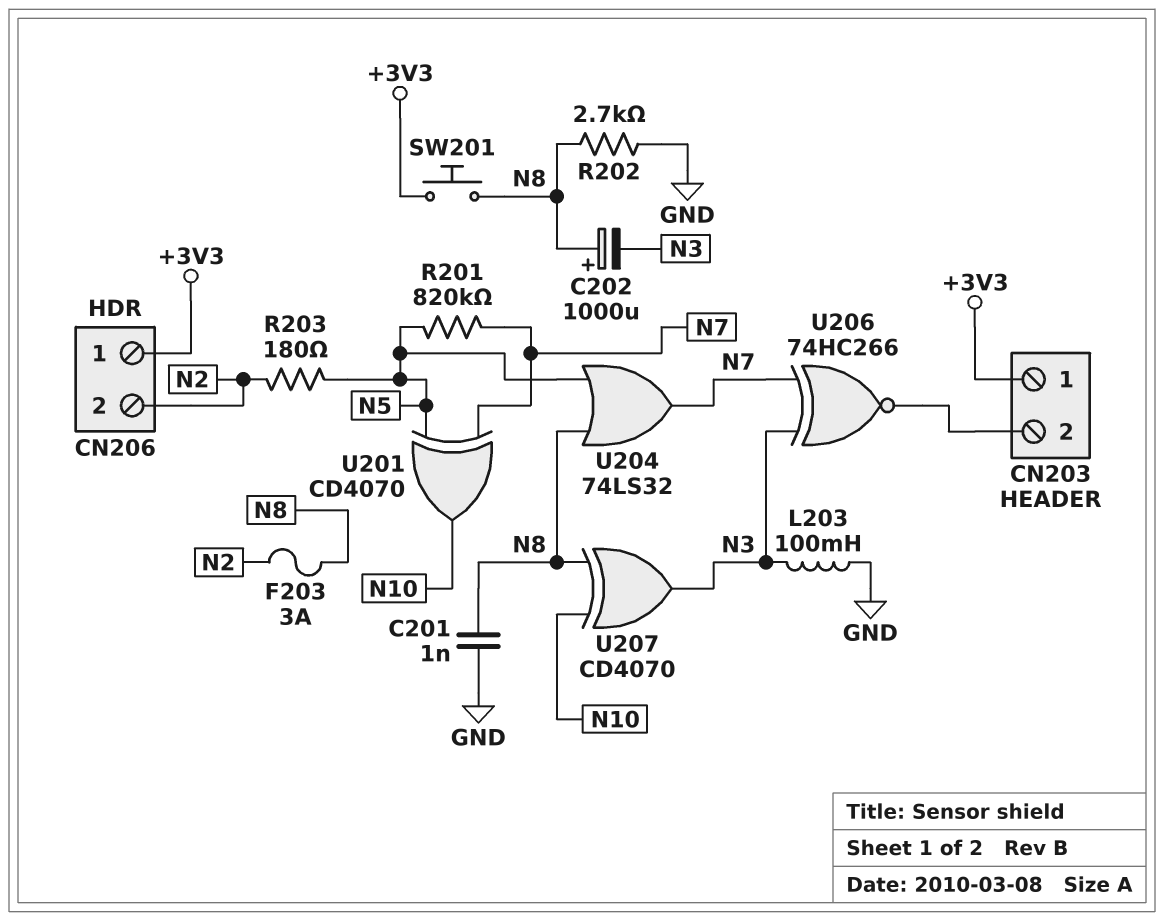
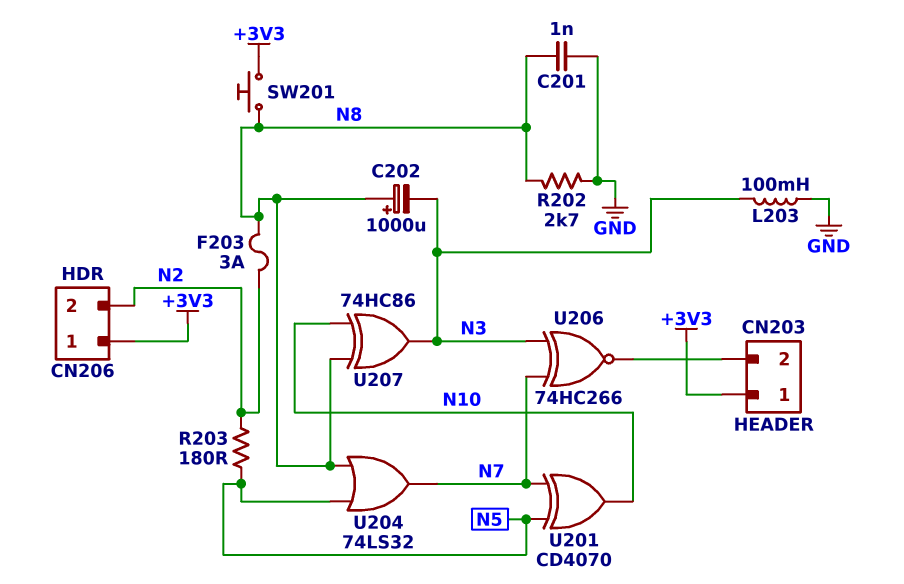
R201: 820k (N5, N7) -> none
U207: XOR CD4070 (in N8, in N10, out N3) -> XOR 74HC86 (in N8, in N10, out N3)

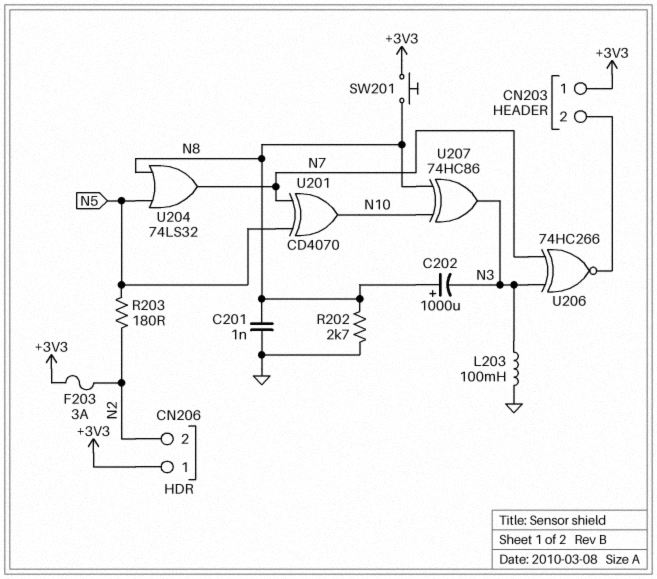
F203: 3A (N2, N8) -> 3A (+3V3, N2)

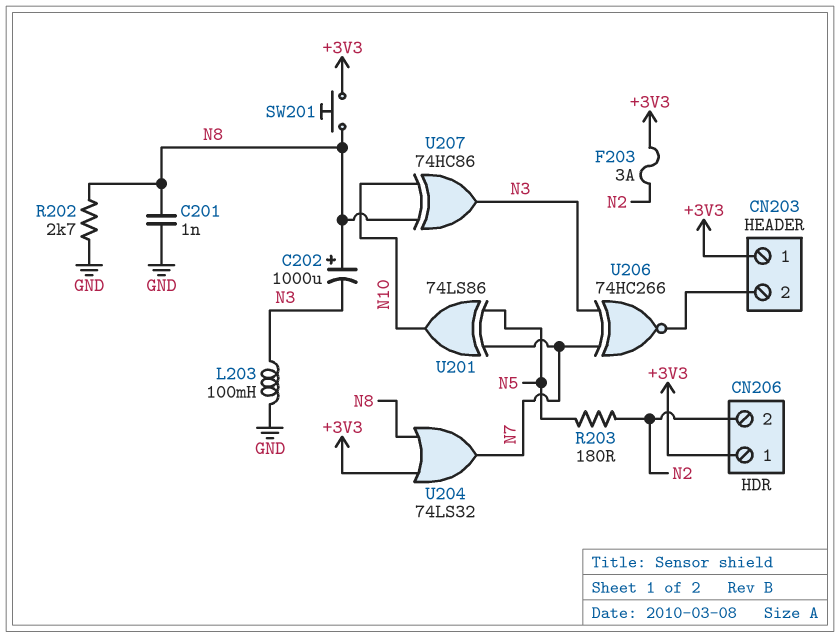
U201: XOR CD4070 (in N5, in N7, out N10) -> XOR 74LS86 (in N5, in N7, out N10)
U204: OR 74LS32 (in N5, in N8, out N7) -> OR 74LS32 (in +3V3, in N8, out N7)

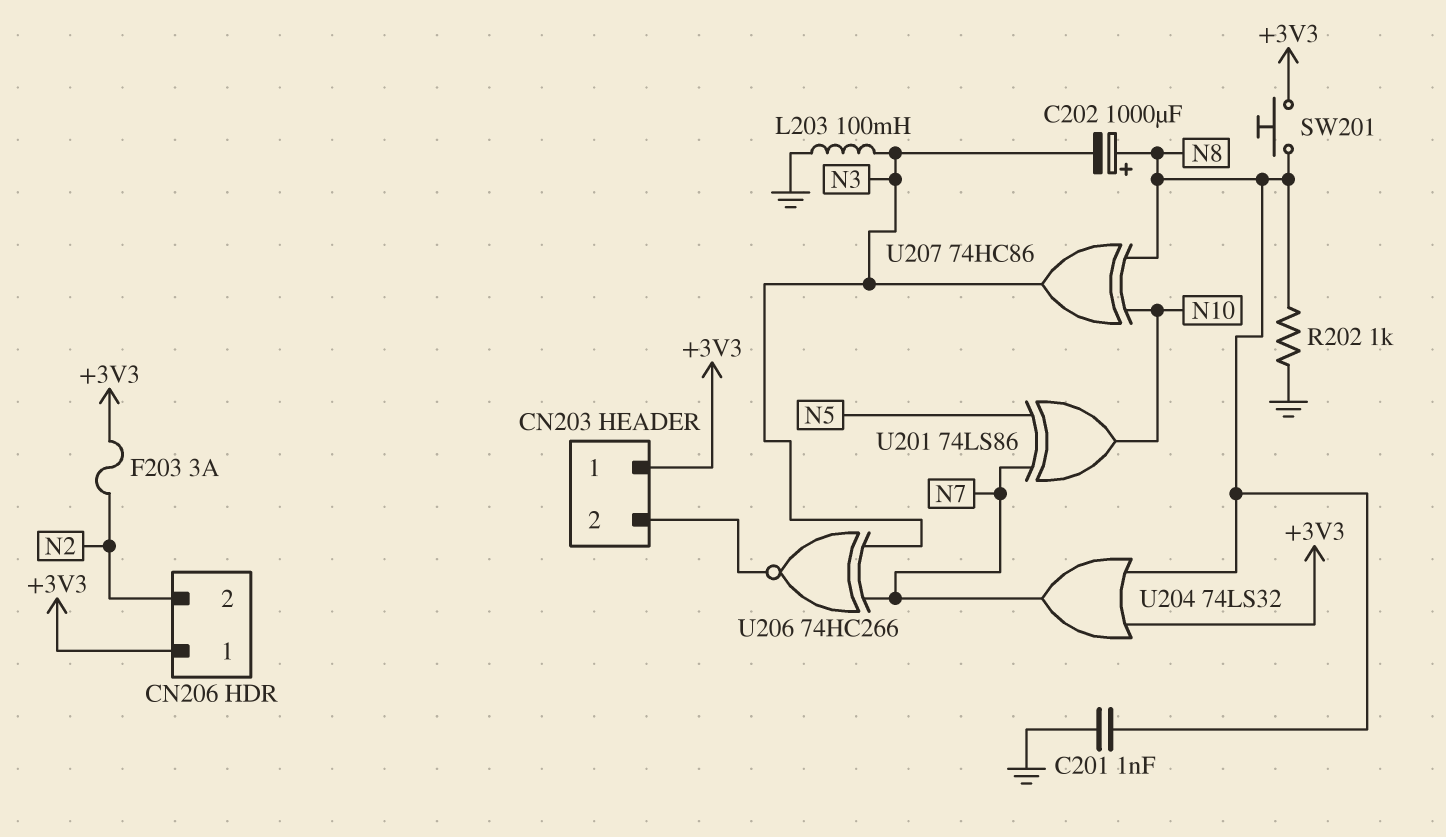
R202: 2.7k (GND, N8) -> 1k (GND, N8)
R203: 180 (N2, N5) -> none

